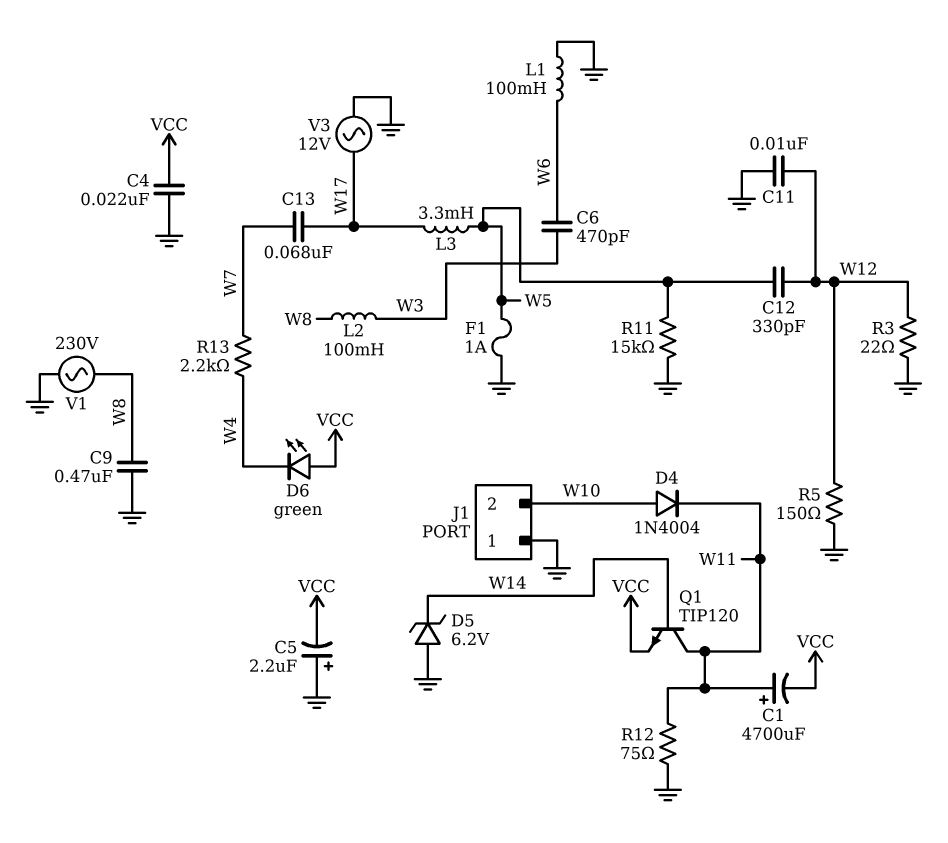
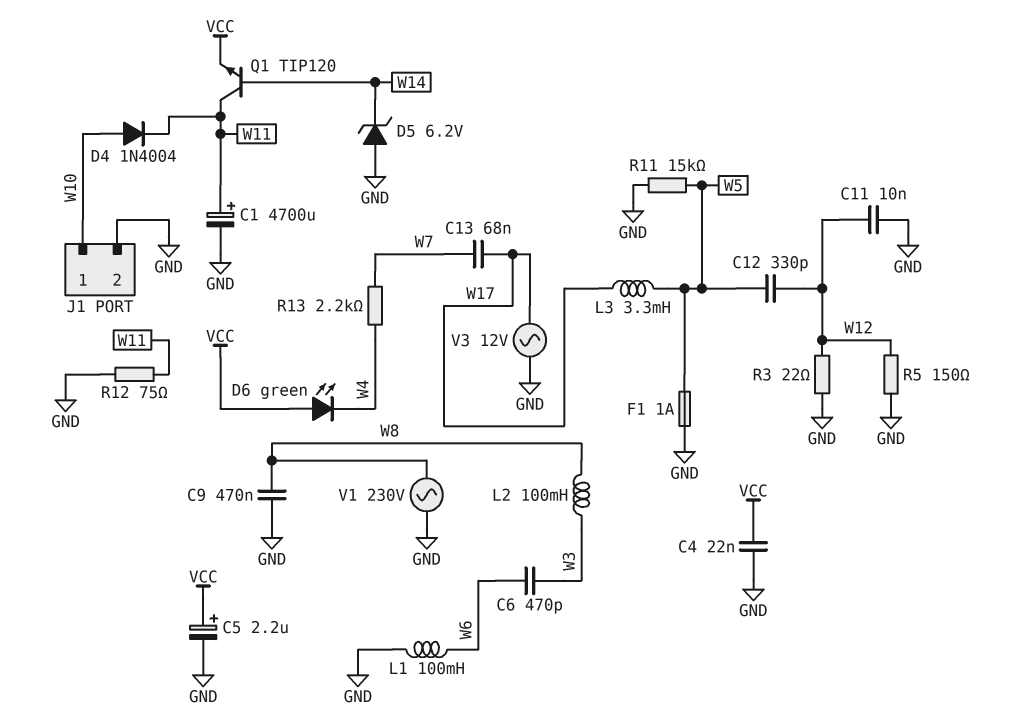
C1: 4700uF (plus W11, minus VCC) -> 4700uF (plus W11, minus GND)
C5: 2.2uF (plus GND, minus VCC) -> 2.2uF (plus VCC, minus GND)
J1 pin 1: GND -> W10
J1 pin 2: W10 -> GND

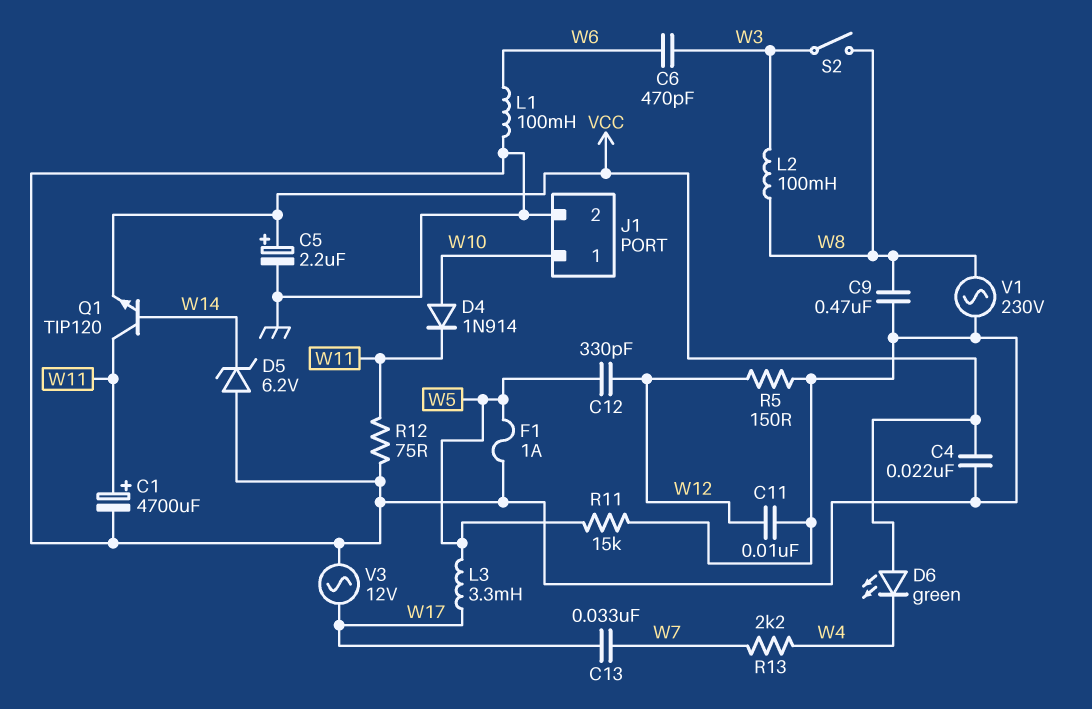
C13: 68nF (W7, W17) -> 33nF (W7, W17)
D4: diode 1N4004 (A W10, K W11) -> diode 1N914 (A W10, K W11)
R3: 22 (GND, W12) -> none
S2: none -> switch (W3, W8)

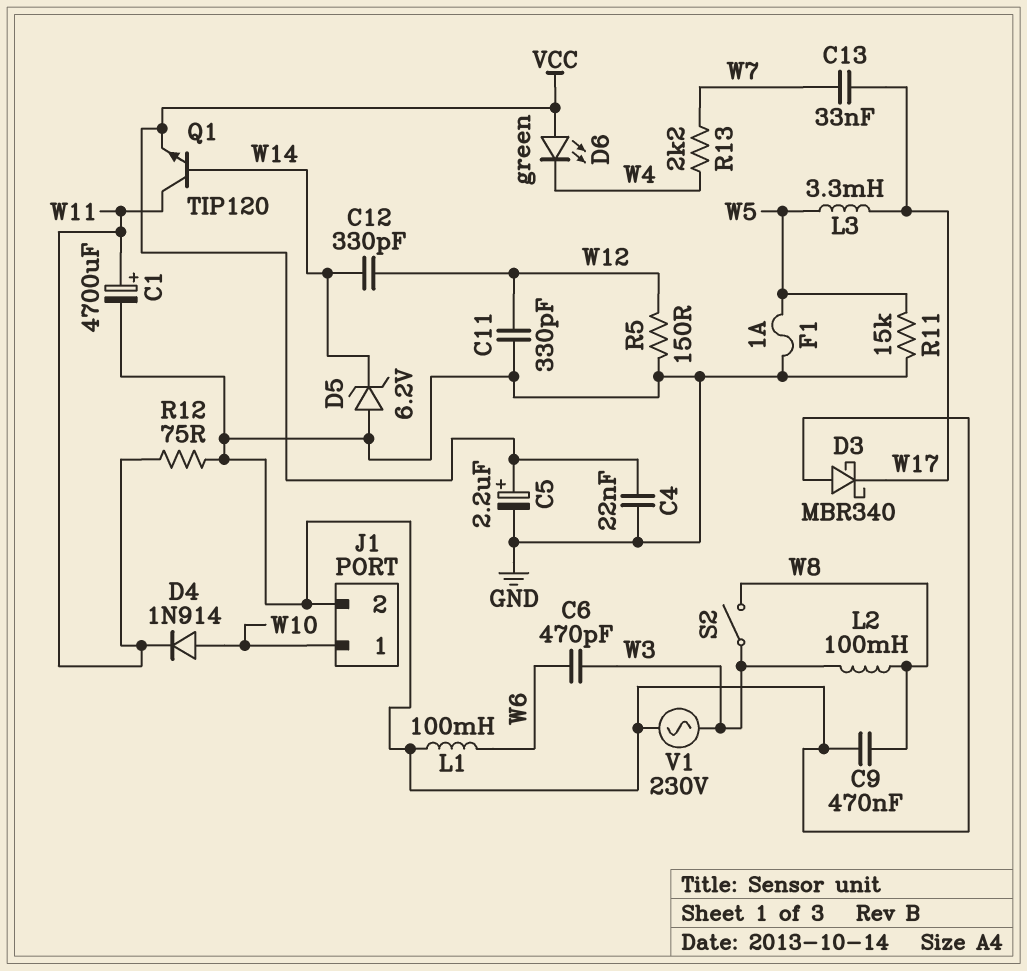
C11: 10nF (GND, W12) -> 330pF (GND, W12)
C12: 330pF (W5, W12) -> 330pF (W12, W14)
D3: none -> schottky MBR340 (A GND, K W17)
V1: AC 230V (GND, W8) -> AC 230V (GND, W3)
V3: AC 12V (GND, W17) -> none

